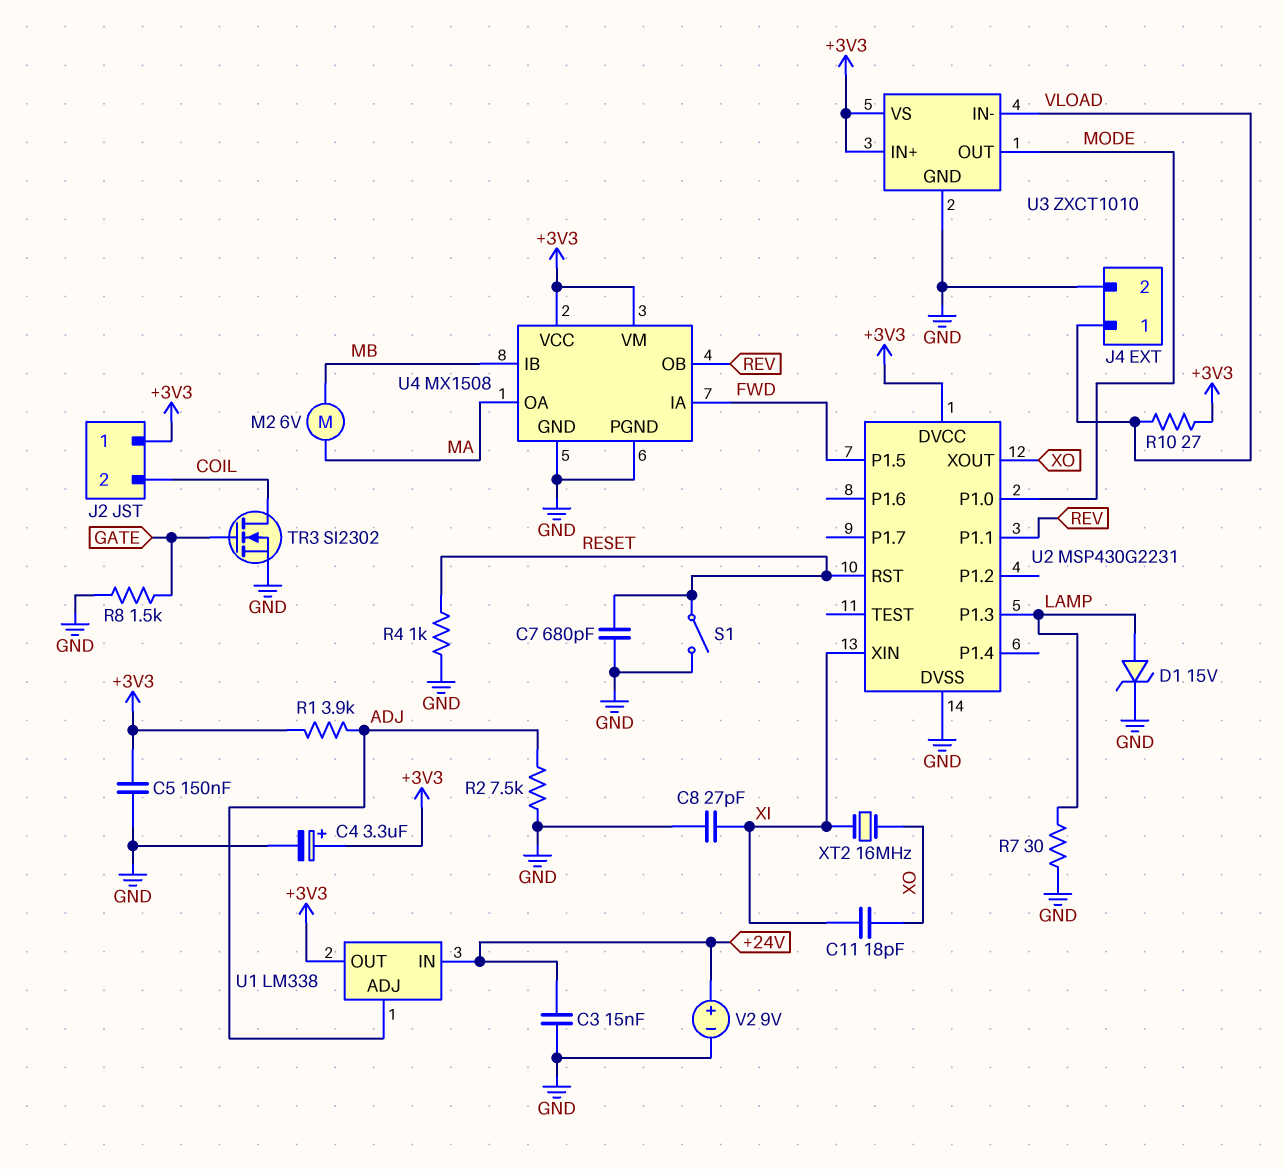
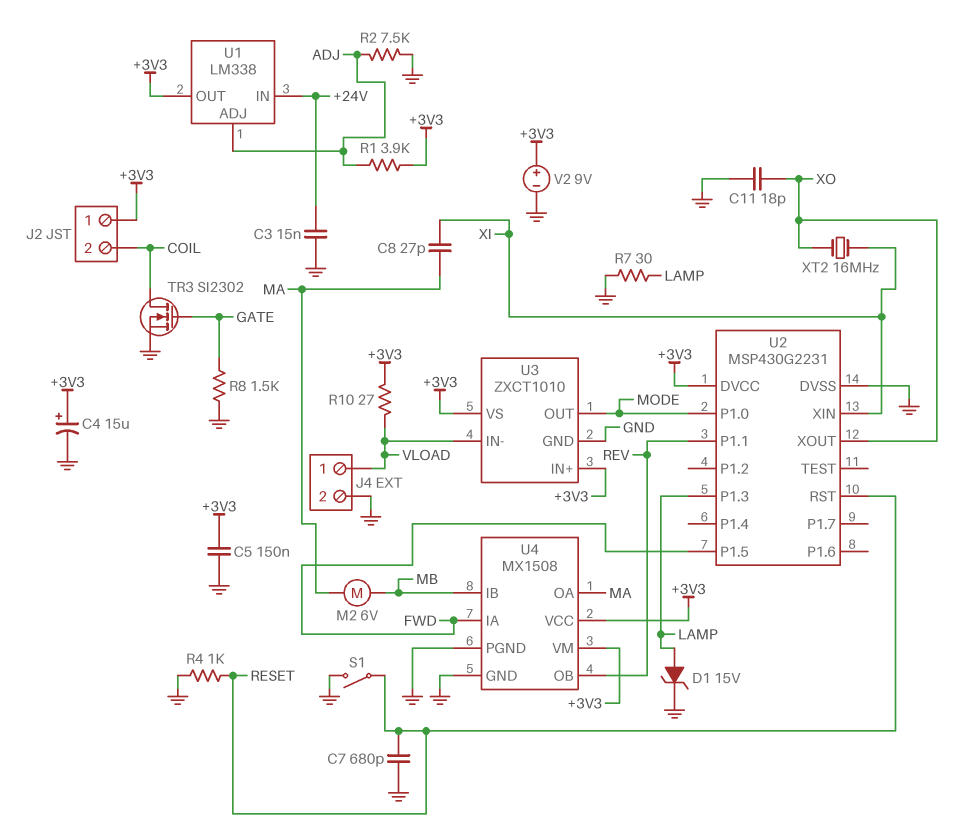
C4: 3.3uF (plus +3V3, minus GND) -> 15uF (plus +3V3, minus GND)
C8: 27pF (GND, XI) -> 27pF (MA, XI)
C11: 18pF (XI, XO) -> 18pF (GND, XO)
V2: 9V (plus +24V, minus GND) -> 9V (plus +3V3, minus GND)

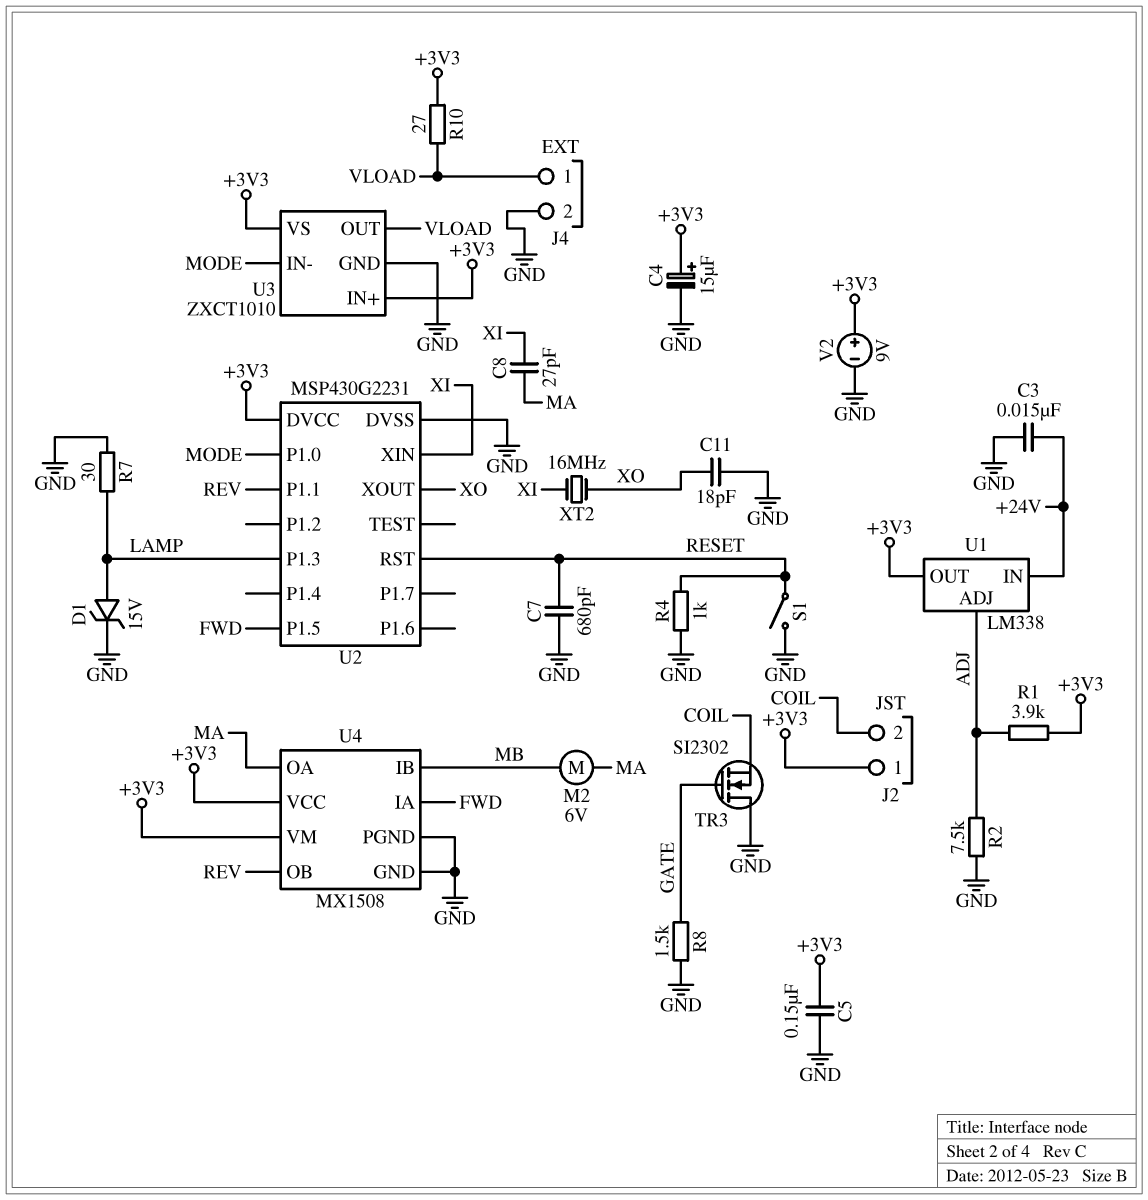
TR3: NMOS SI2302 (G GATE, D COIL, S GND) -> NMOS SI2302 (G GATE, D GND, S COIL)
U3 pin IN-: VLOAD -> MODE
U3 pin OUT: MODE -> VLOAD

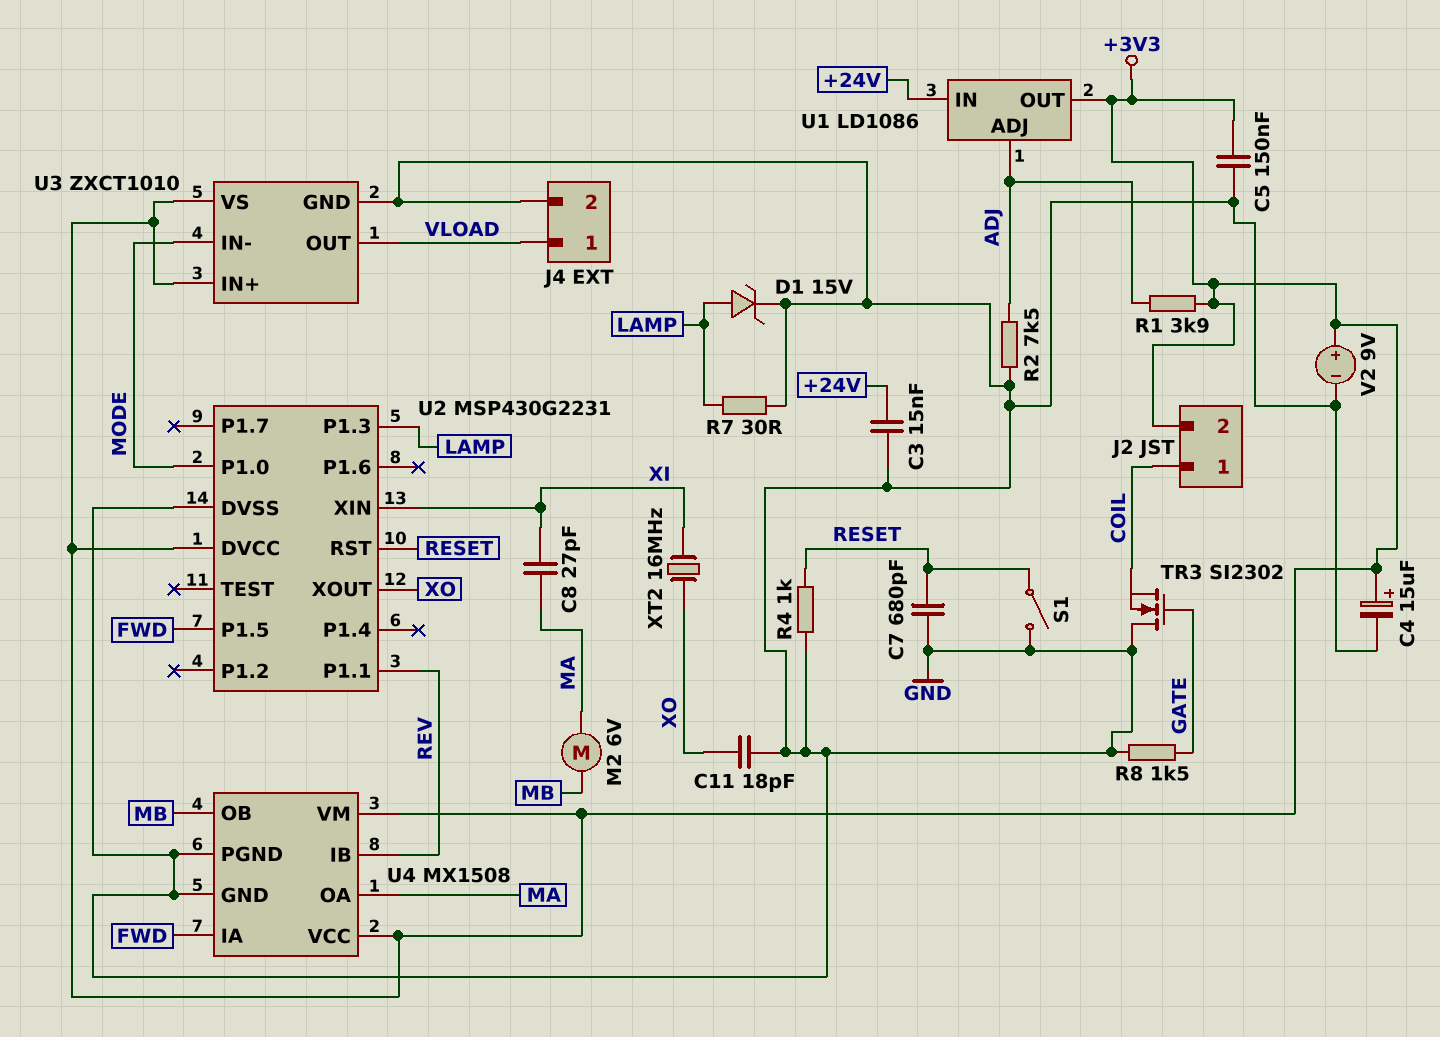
J2 pin 1: +3V3 -> COIL
J2 pin 2: COIL -> +3V3
R10: 27 (+3V3, VLOAD) -> none
U1: LM338 -> LD1086
U4 pin IB: MB -> REV
U4 pin OB: REV -> MB

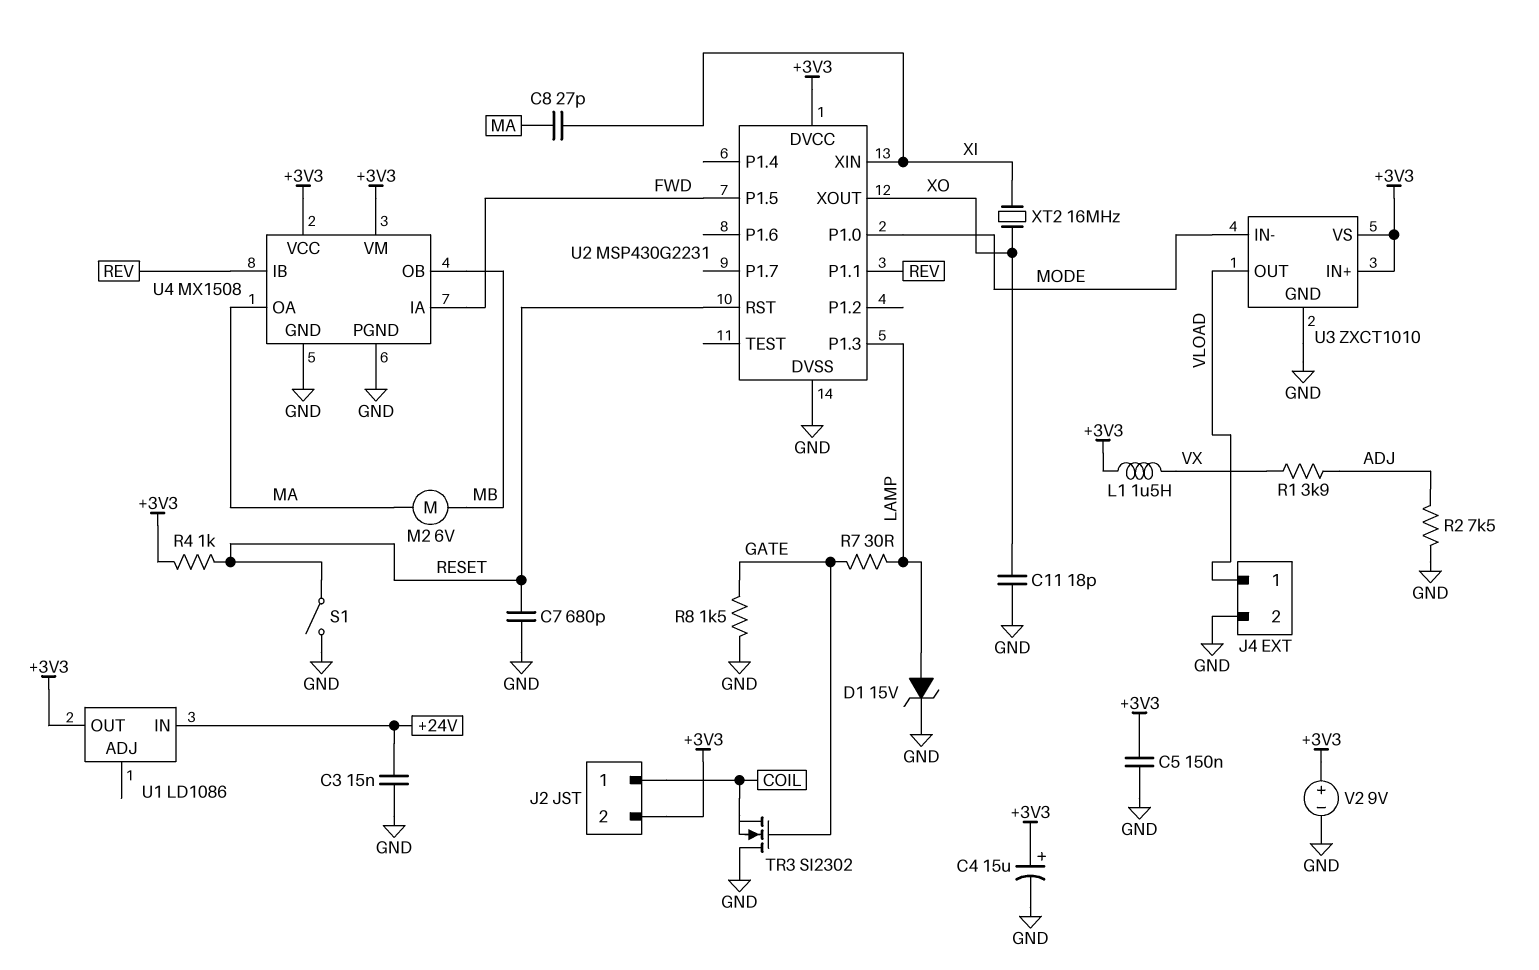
L1: none -> 1.5uH (+3V3, VX)
R1: 3.9k (+3V3, ADJ) -> 3.9k (ADJ, VX)
R4: 1k (GND, RESET) -> 1k (+3V3, RESET)
R7: 30 (GND, LAMP) -> 30 (GATE, LAMP)
U1 pin ADJ: ADJ -> none

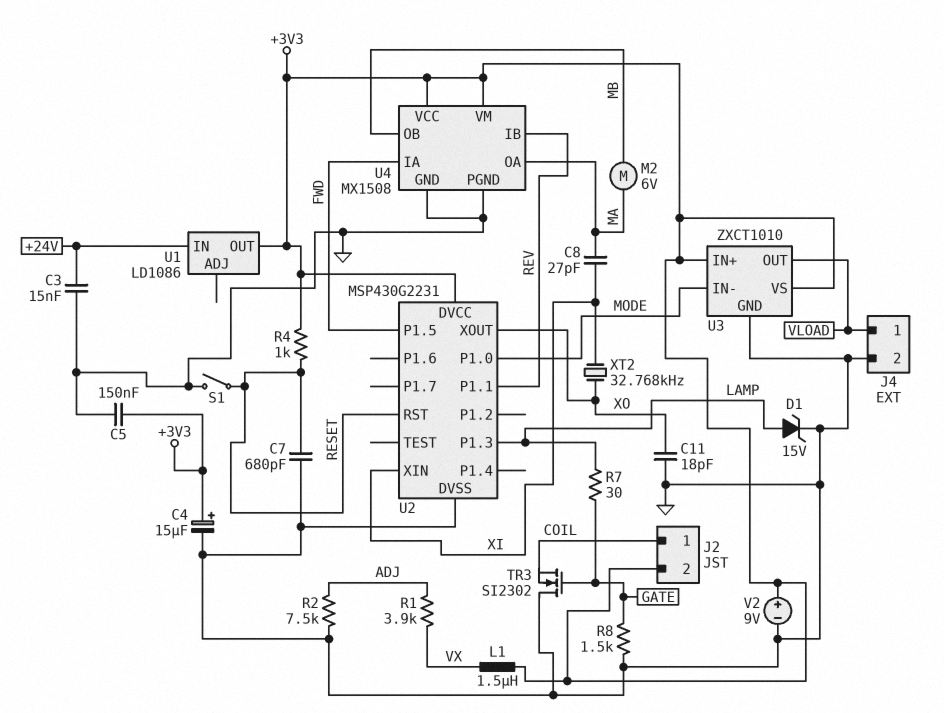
XT2: 16MHz (XI, XO) -> 32.768kHz (XI, XO)

